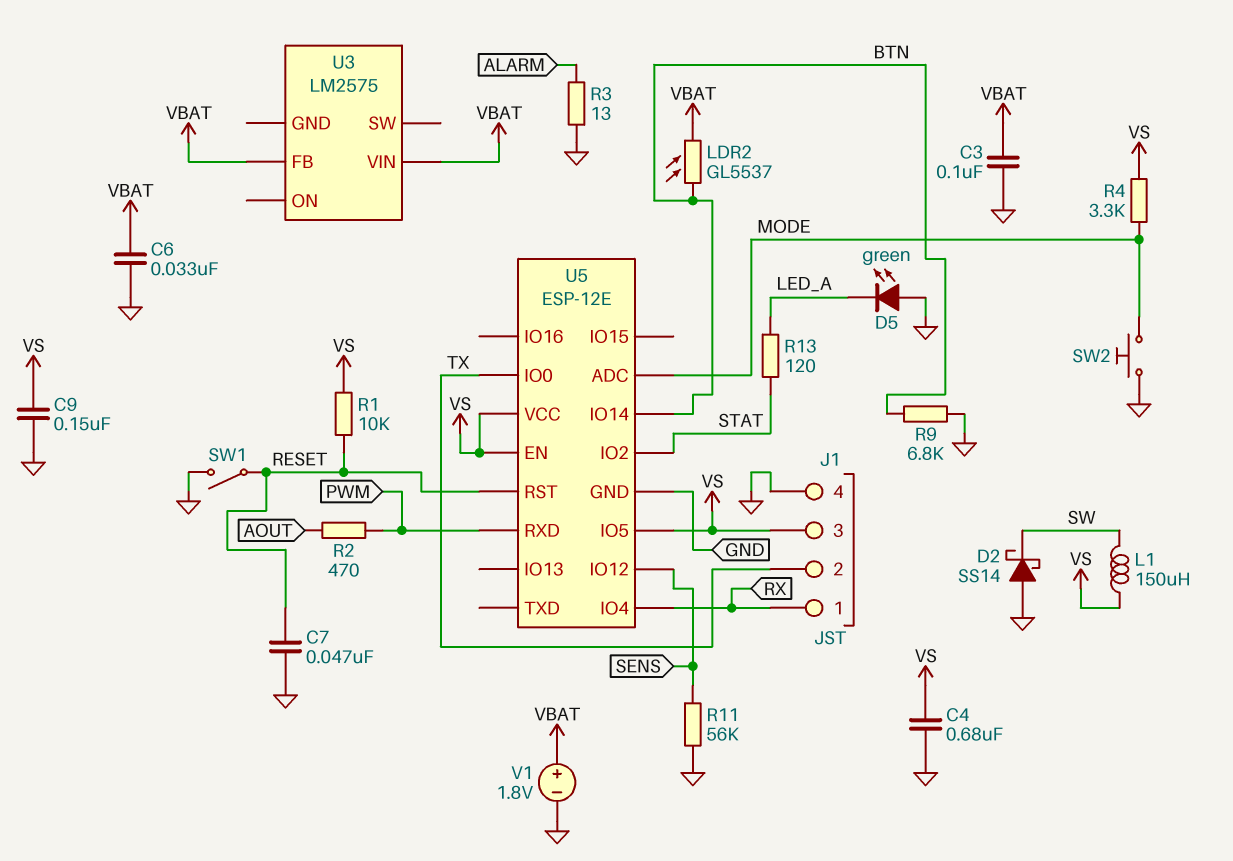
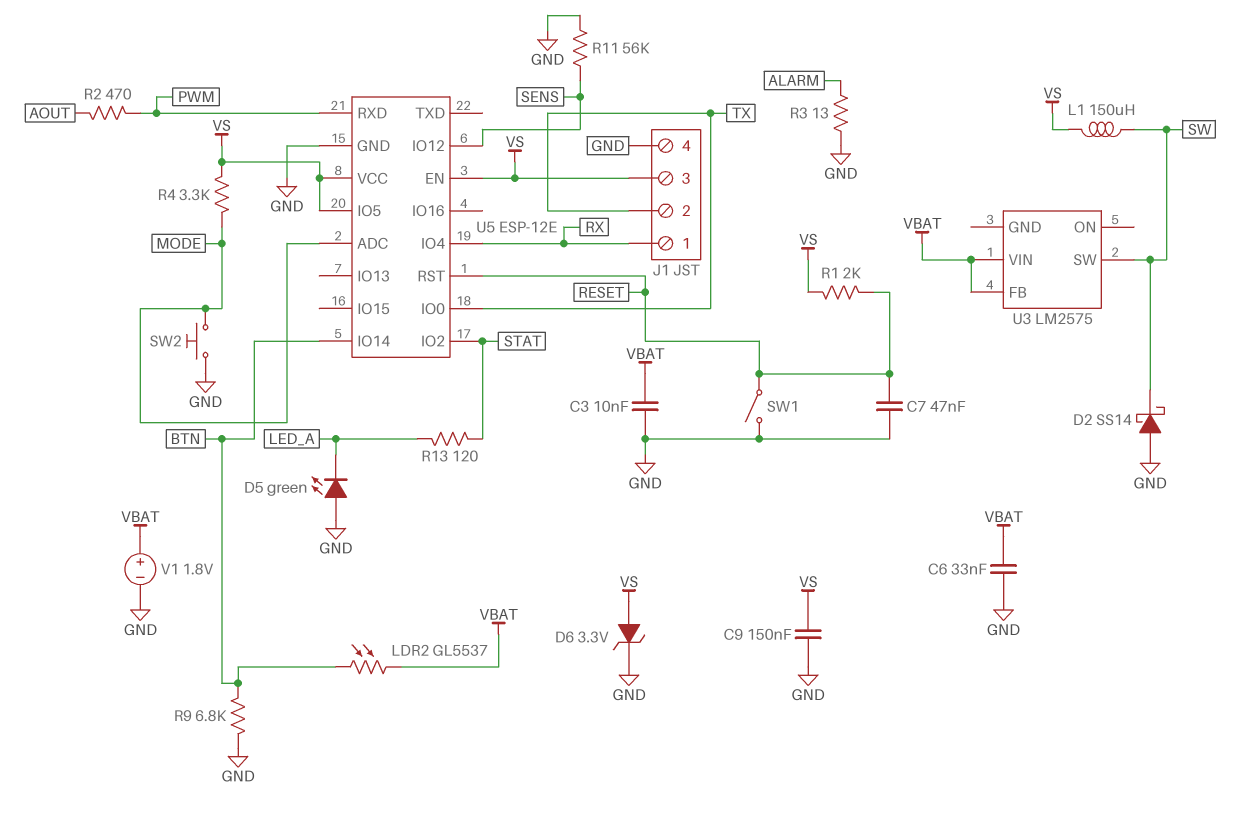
C3: 100nF (GND, VBAT) -> 10nF (GND, VBAT)
C4: 680nF (GND, VS) -> none
D6: none -> zener 3.3V (A VS, K GND)
R1: 10k (RESET, VS) -> 2k (RESET, VS)
U3 pin SW: none -> SW

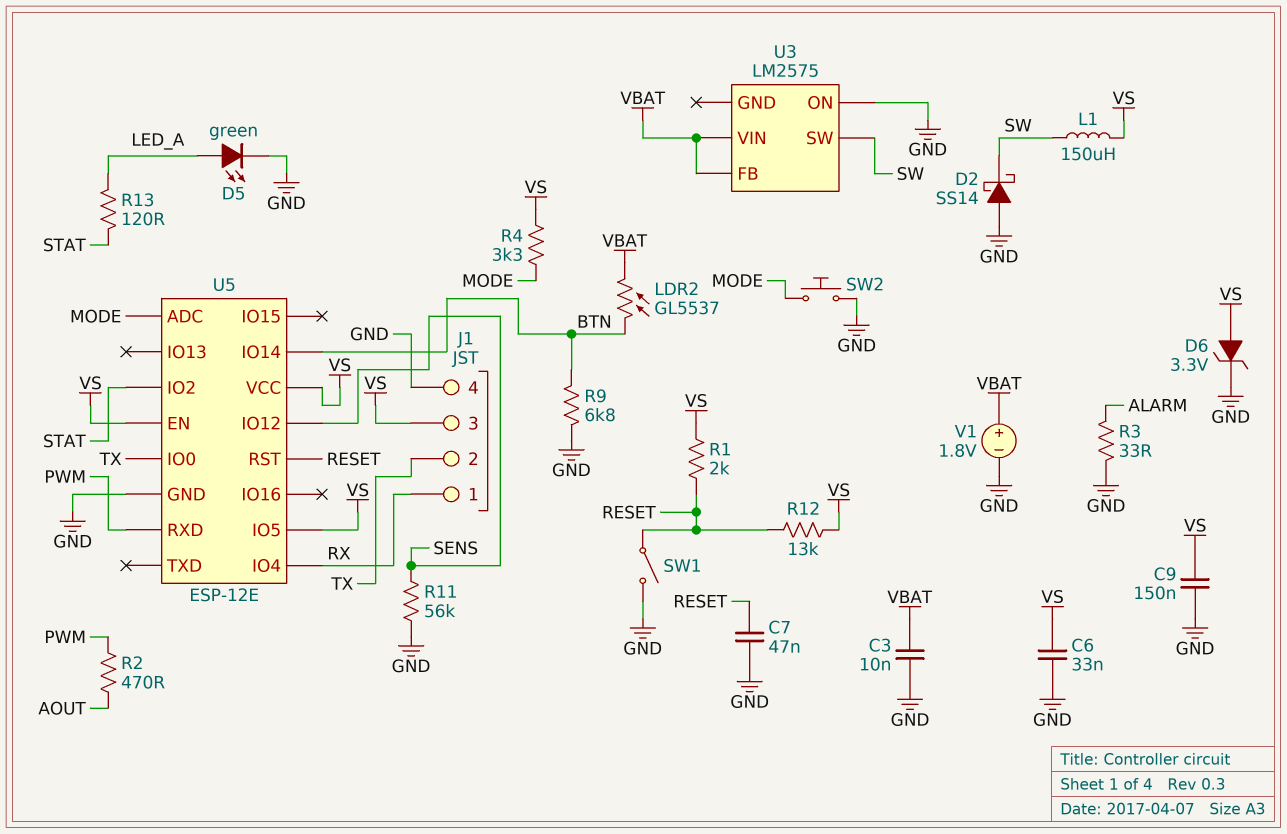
C6: 33nF (GND, VBAT) -> 33nF (GND, VS)
D5: LED green (A GND, K LED_A) -> LED green (A LED_A, K GND)
R3: 13 (ALARM, GND) -> 33 (ALARM, GND)
R12: none -> 13k (RESET, VS)
U3 pin ON: none -> GND

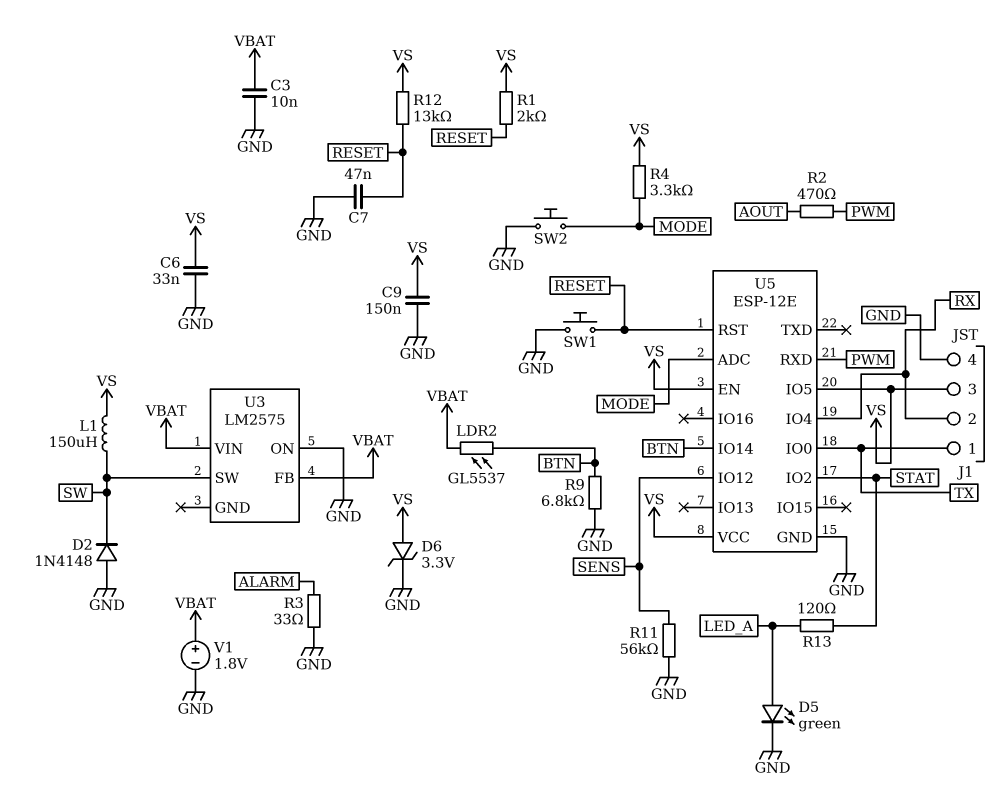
D2: schottky SS14 (A GND, K SW) -> diode 1N4148 (A GND, K SW)
J1 pin 1: RX -> TX
J1 pin 2: TX -> RX
SW1: switch (GND, RESET) -> button (GND, RESET)

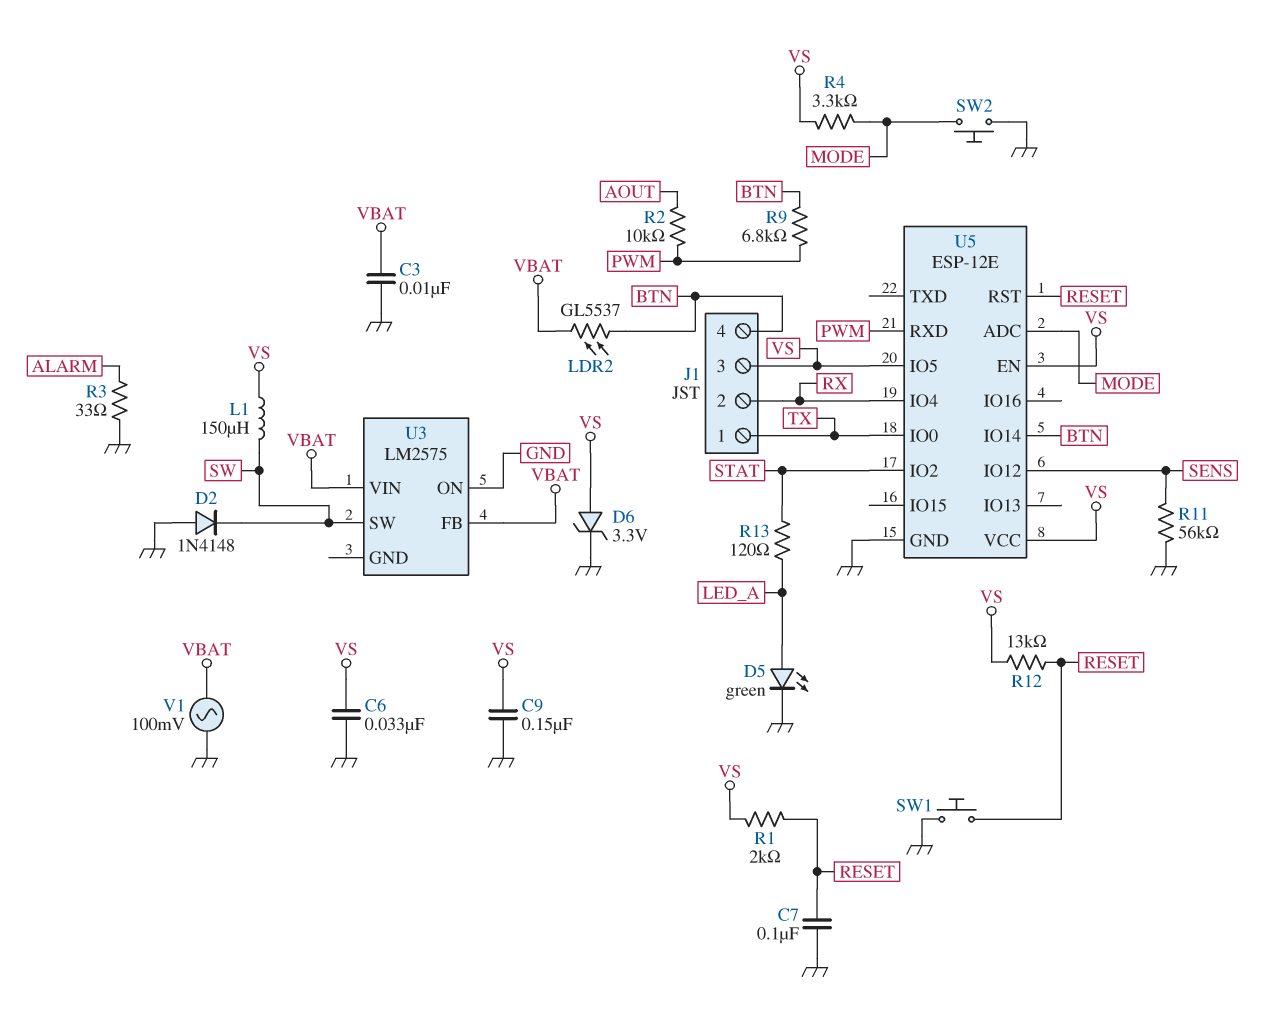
C7: 47nF (GND, RESET) -> 100nF (GND, RESET)
J1 pin 4: GND -> BTN
R2: 470 (AOUT, PWM) -> 10k (AOUT, PWM)
R9: 6.8k (BTN, GND) -> 6.8k (BTN, PWM)
V1: 1.8V (plus VBAT, minus GND) -> AC 100mV (GND, VBAT)

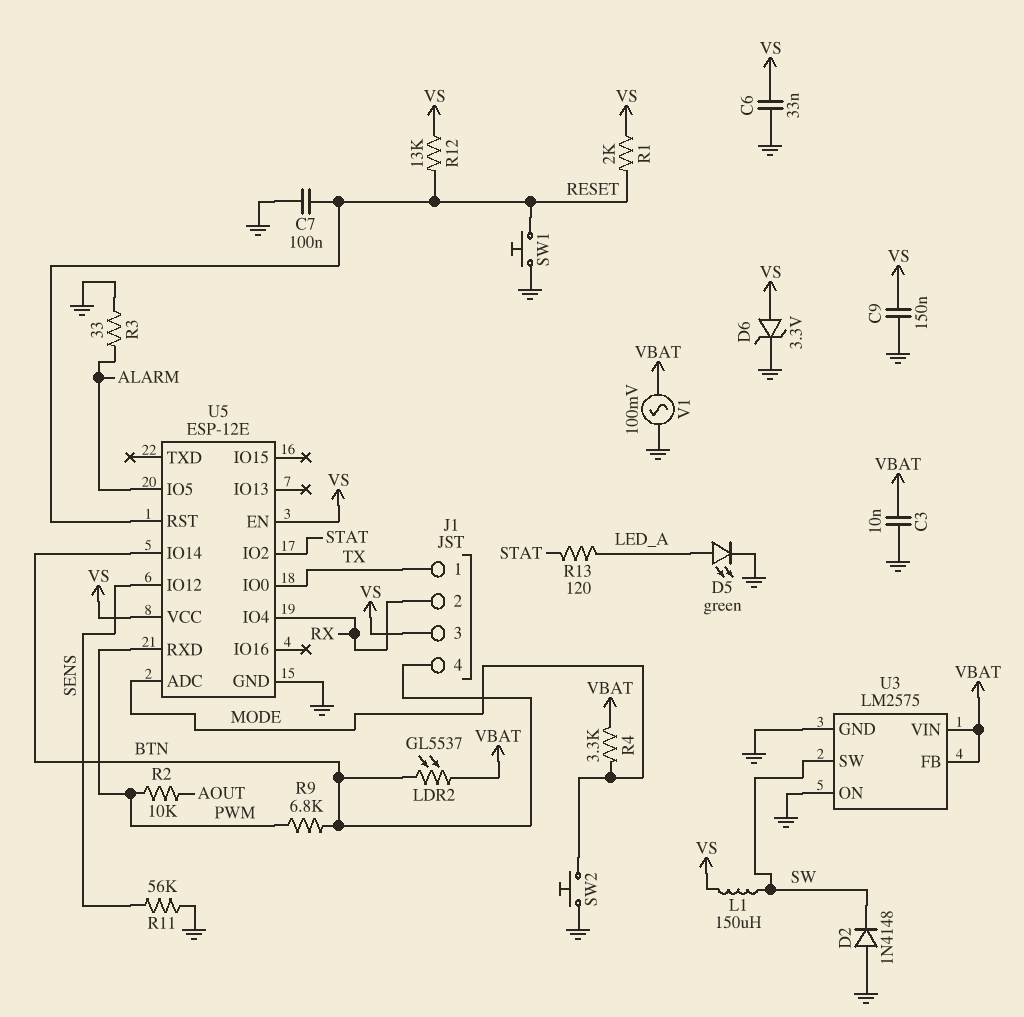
R4: 3.3k (MODE, VS) -> 3.3k (MODE, VBAT)
U3 pin GND: none -> GND
U5 pin IO5: VS -> ALARM

